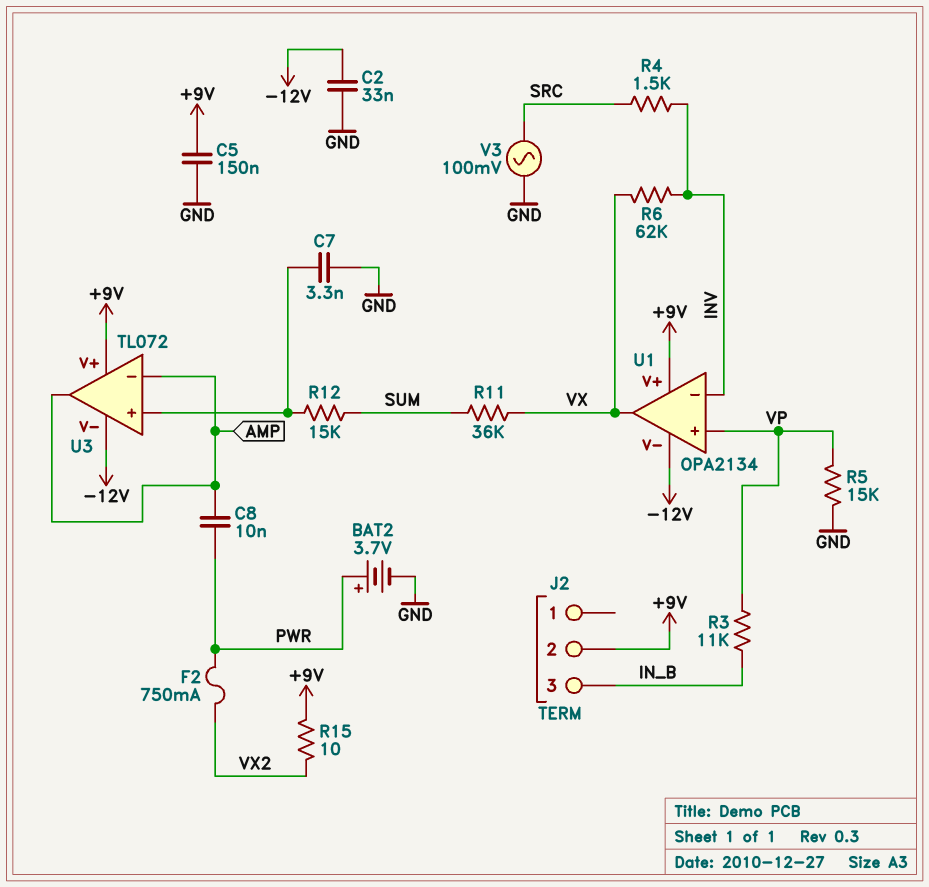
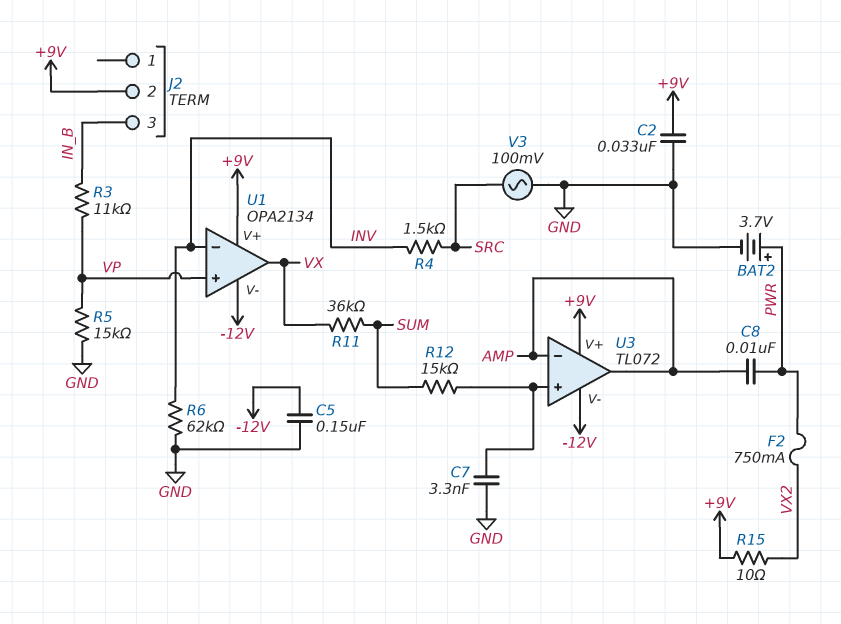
C2: 33nF (-12V, GND) -> 33nF (+9V, GND)
C5: 150nF (+9V, GND) -> 150nF (-12V, GND)
R6: 62k (INV, VX) -> 62k (GND, INV)

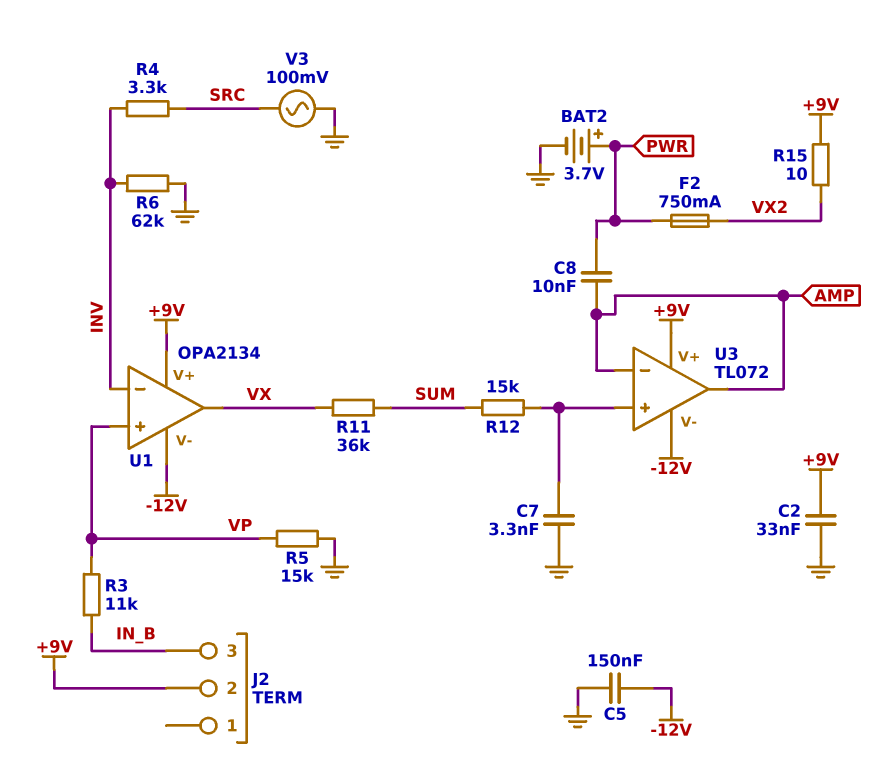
R4: 1.5k (INV, SRC) -> 3.3k (INV, SRC)

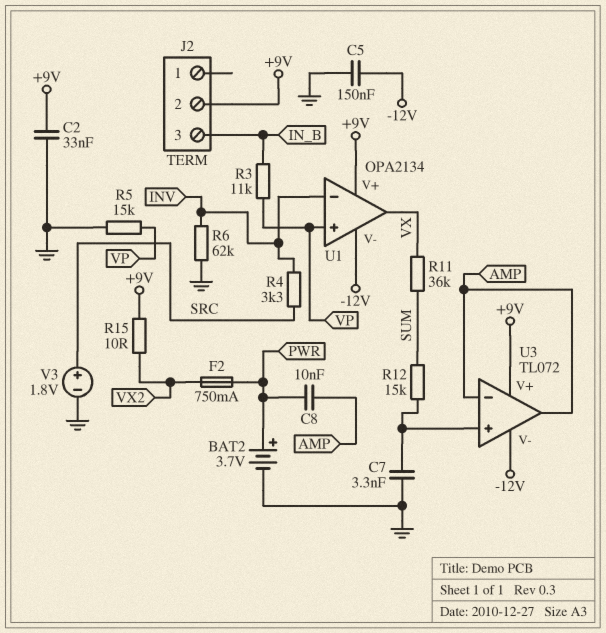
V3: AC 100mV (GND, SRC) -> 1.8V (plus SRC, minus GND)

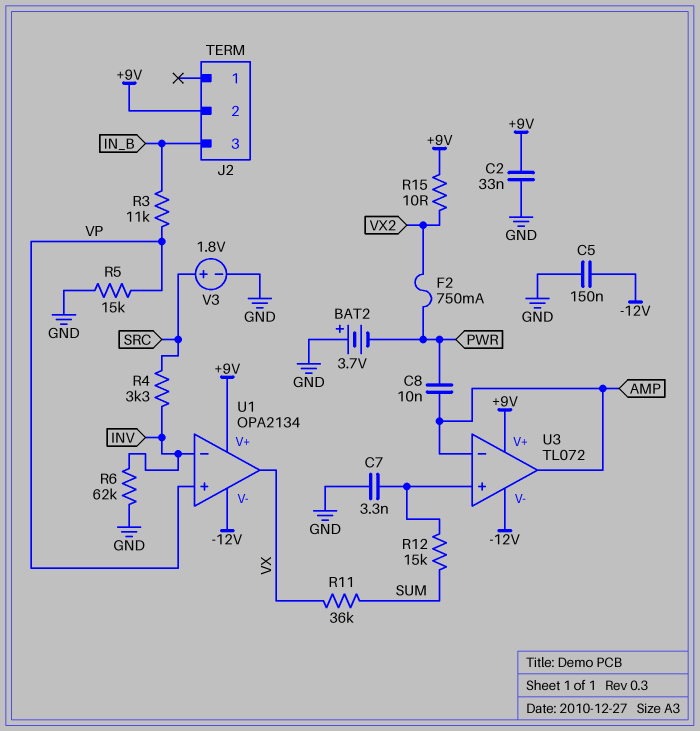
BAT2: 3.7V (plus PWR, minus GND) -> 3.7V (plus GND, minus PWR)

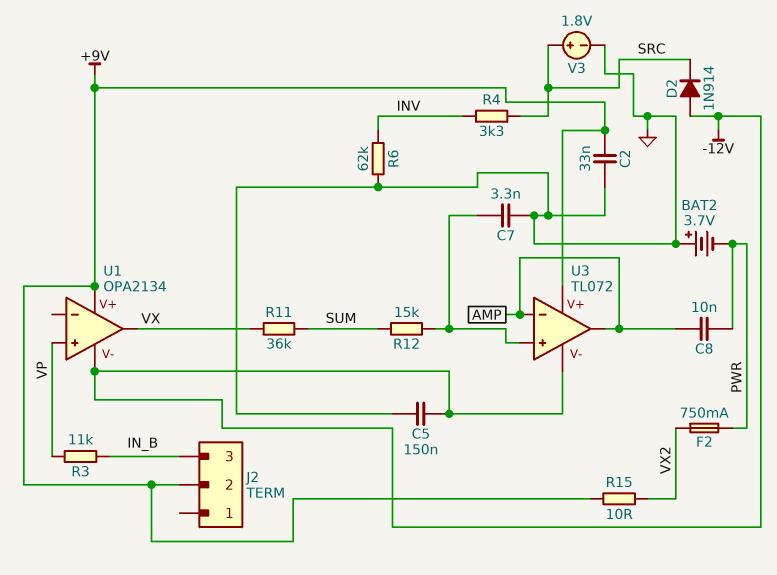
D2: none -> diode 1N914 (A -12V, K SRC)
R5: 15k (GND, VP) -> none
U1 pin in-: INV -> none

